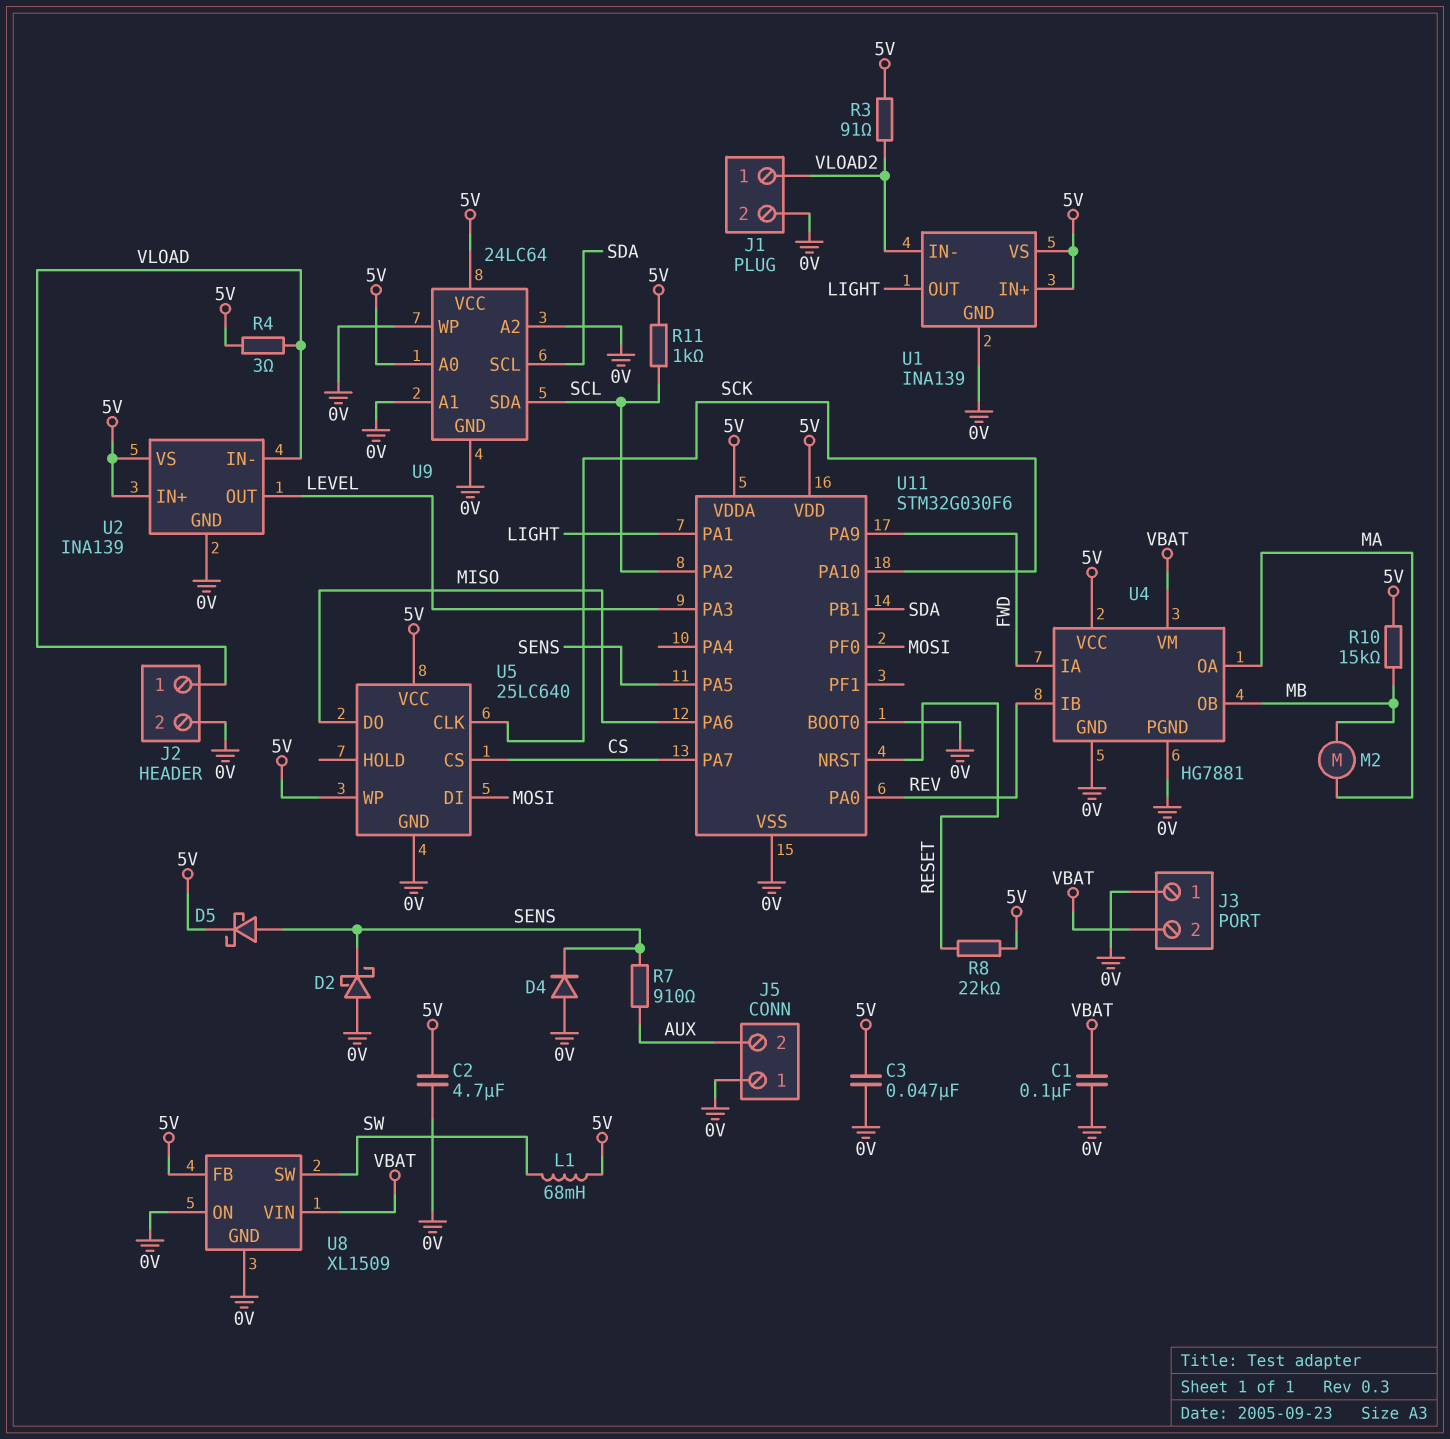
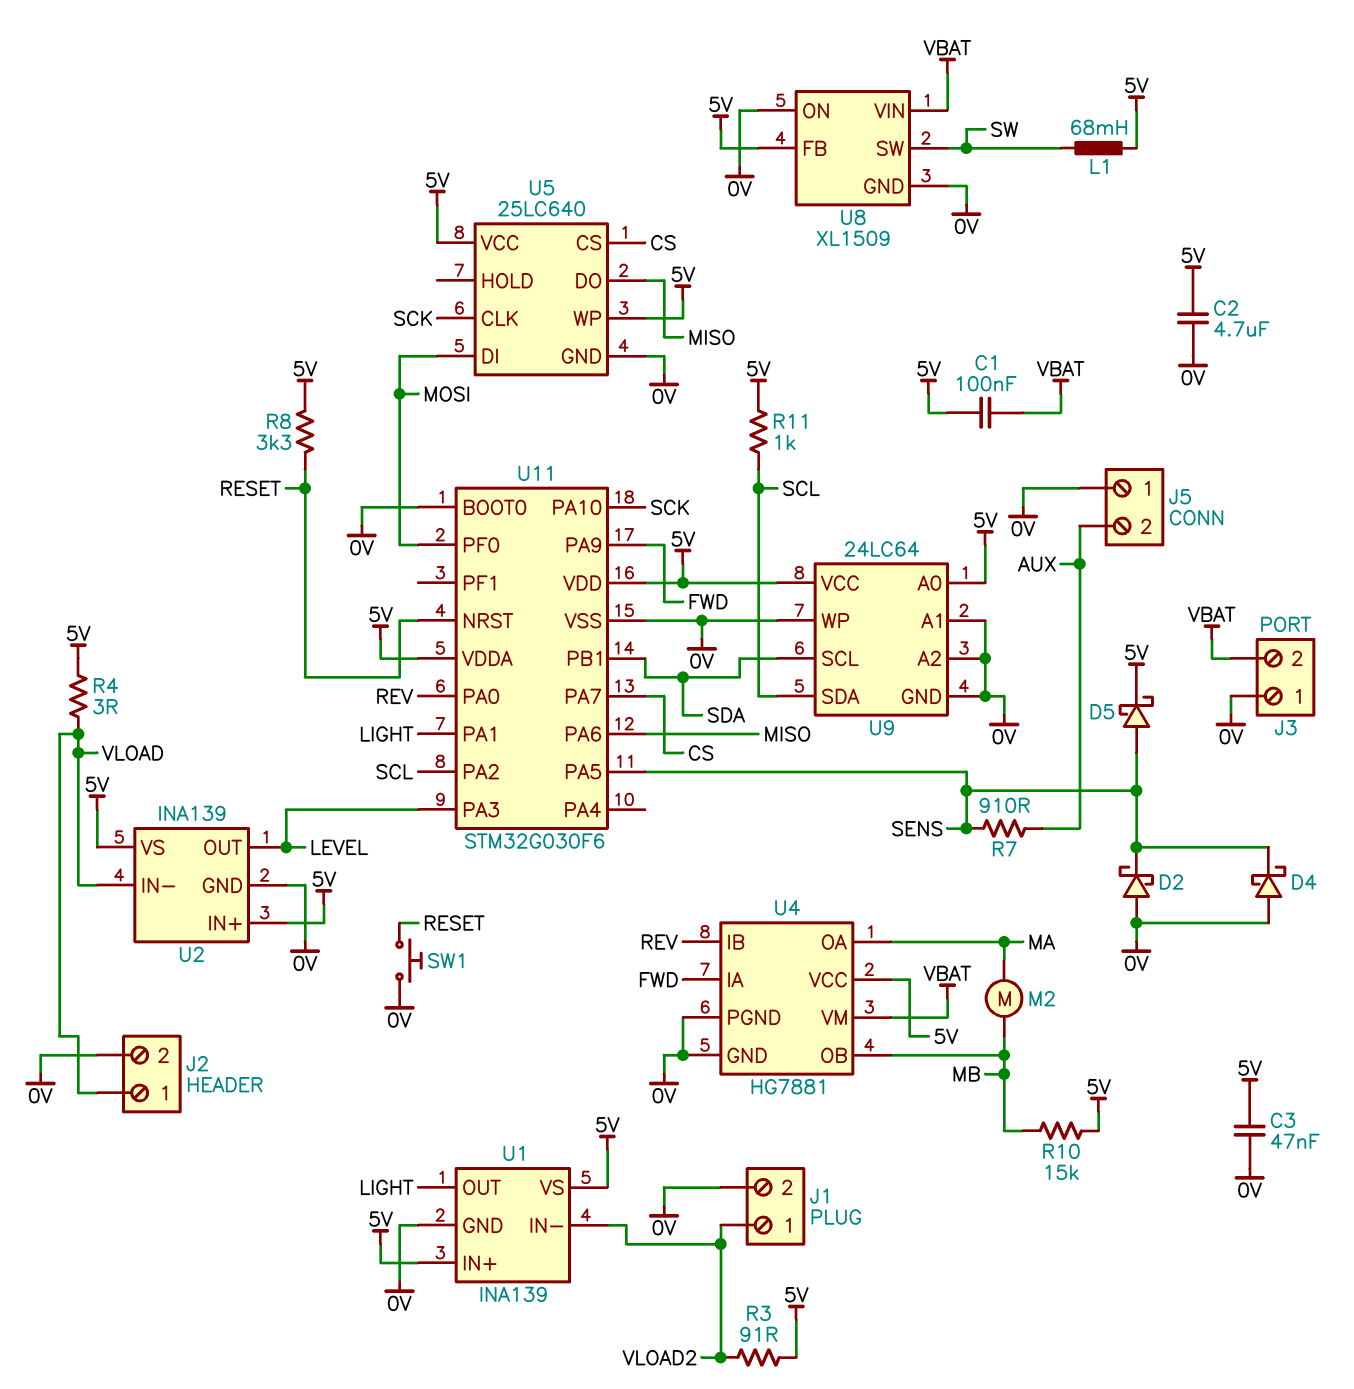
C1: 100nF (0V, VBAT) -> 100nF (5V, VBAT)
D4: diode (A 0V, K SENS) -> schottky (A 0V, K SENS)
R8: 22k (5V, RESET) -> 3.3k (5V, RESET)
SW1: none -> button (0V, RESET)

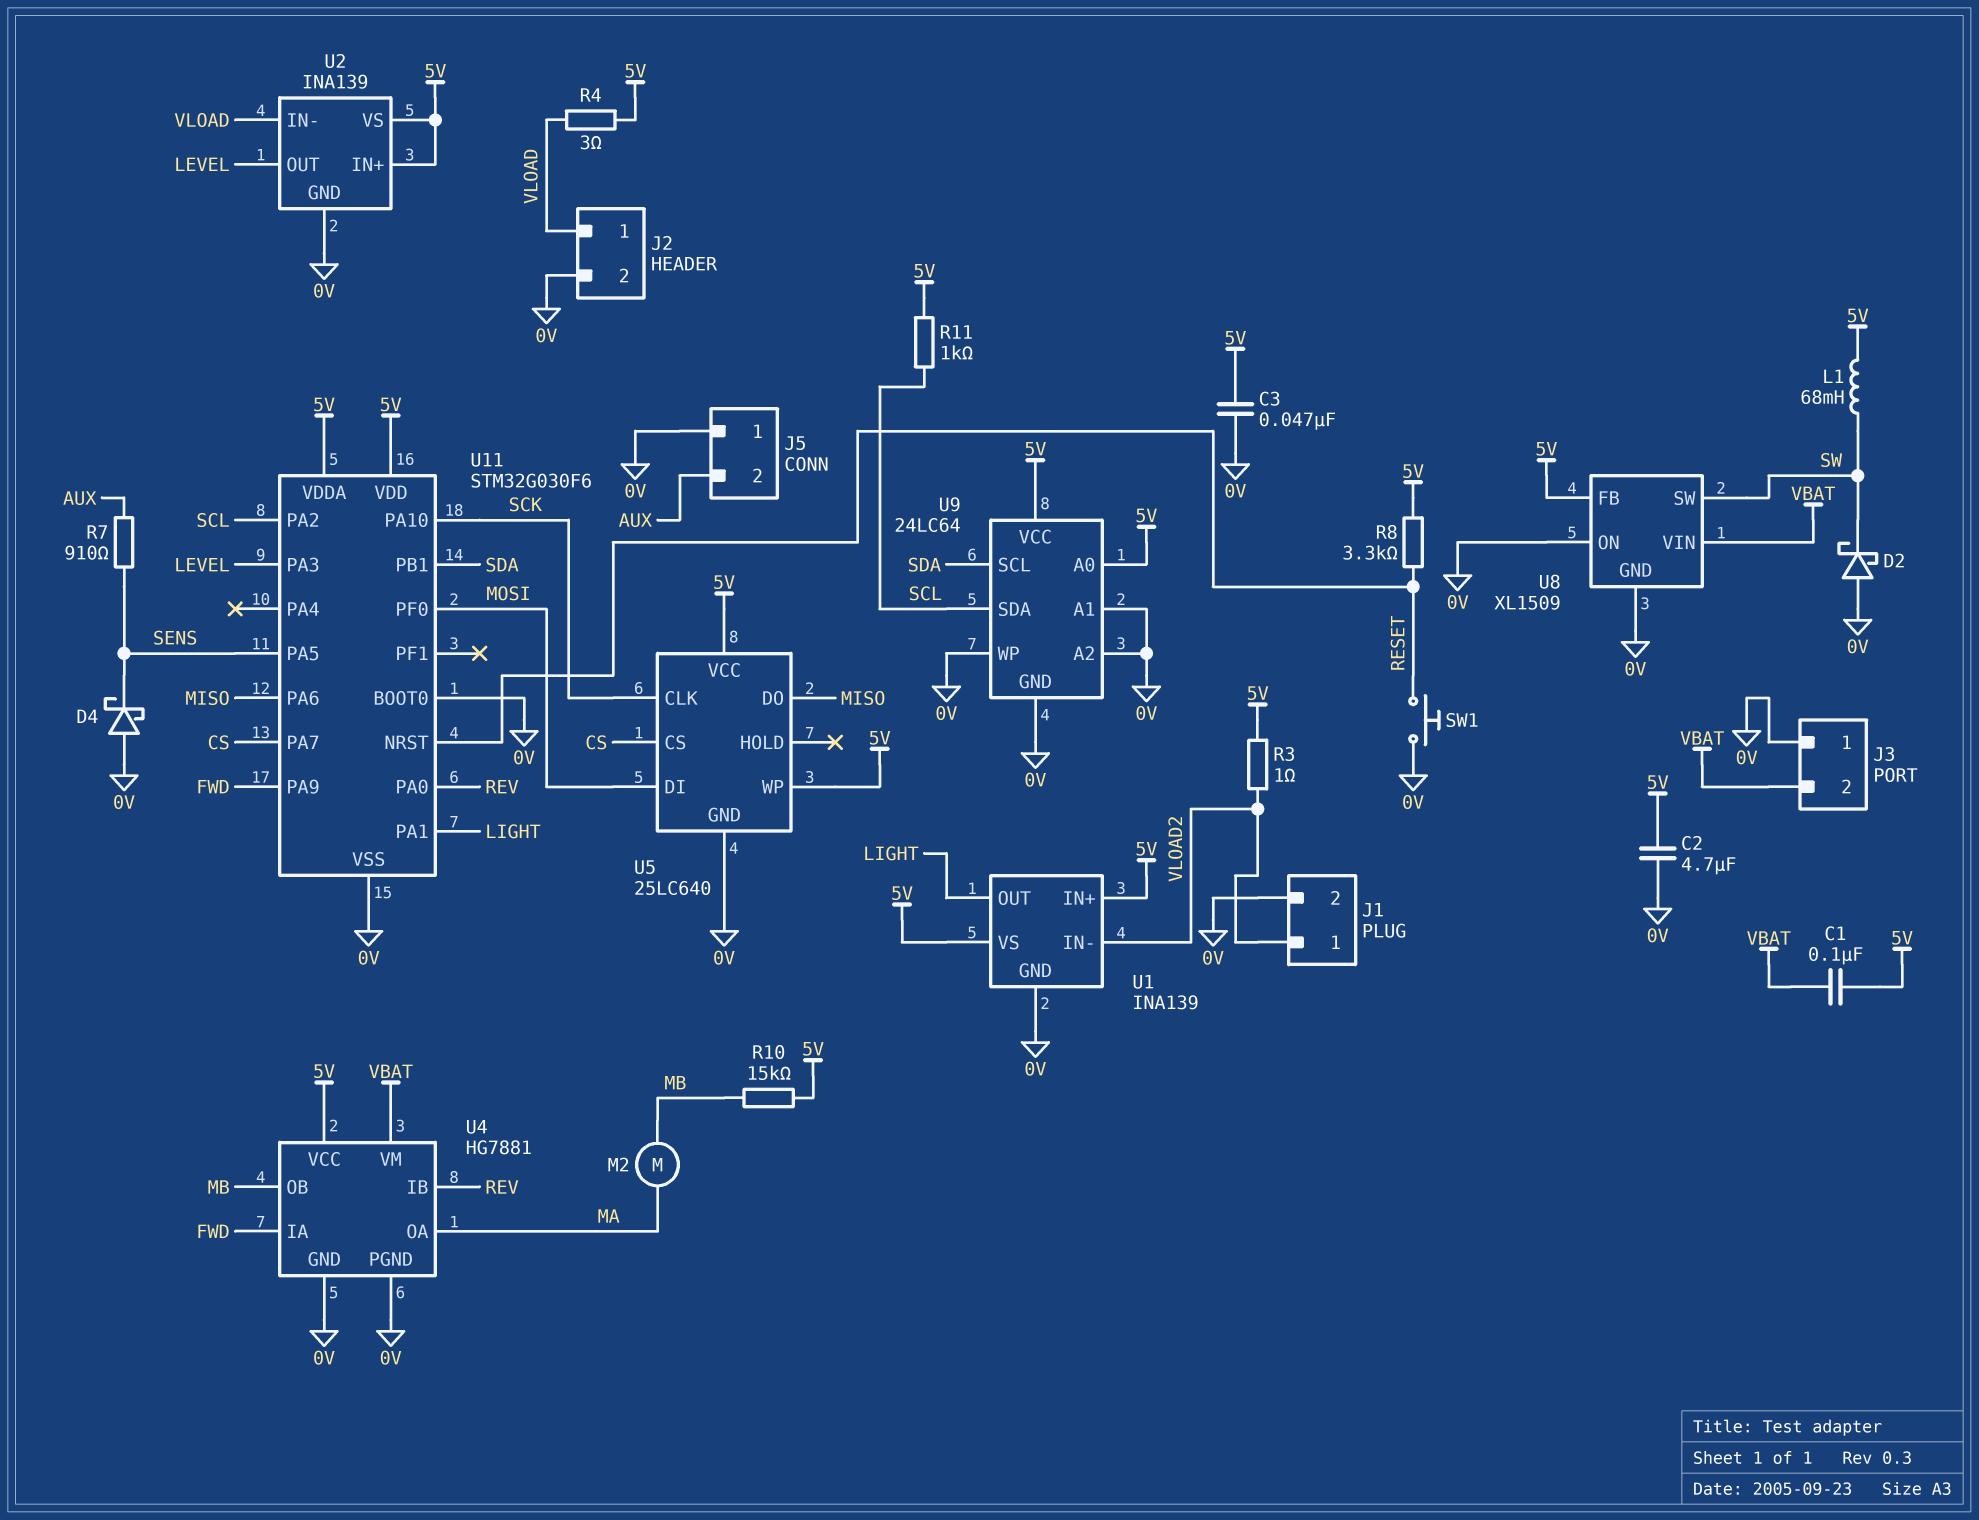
D2: schottky (A 0V, K SENS) -> schottky (A 0V, K SW)
D5: schottky (A SENS, K 5V) -> none
R3: 91 (5V, VLOAD2) -> 1 (5V, VLOAD2)

